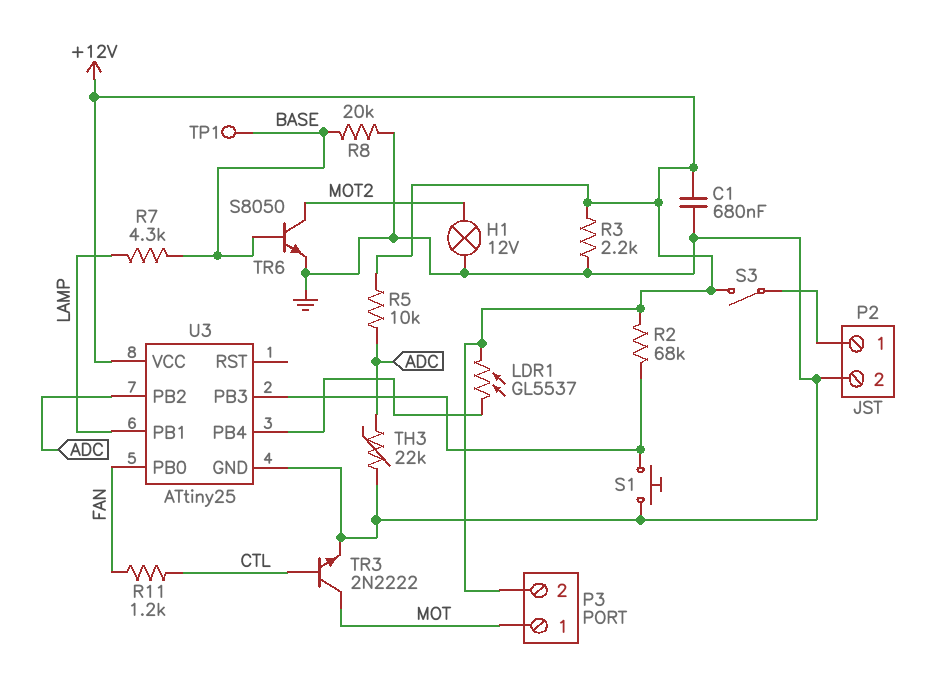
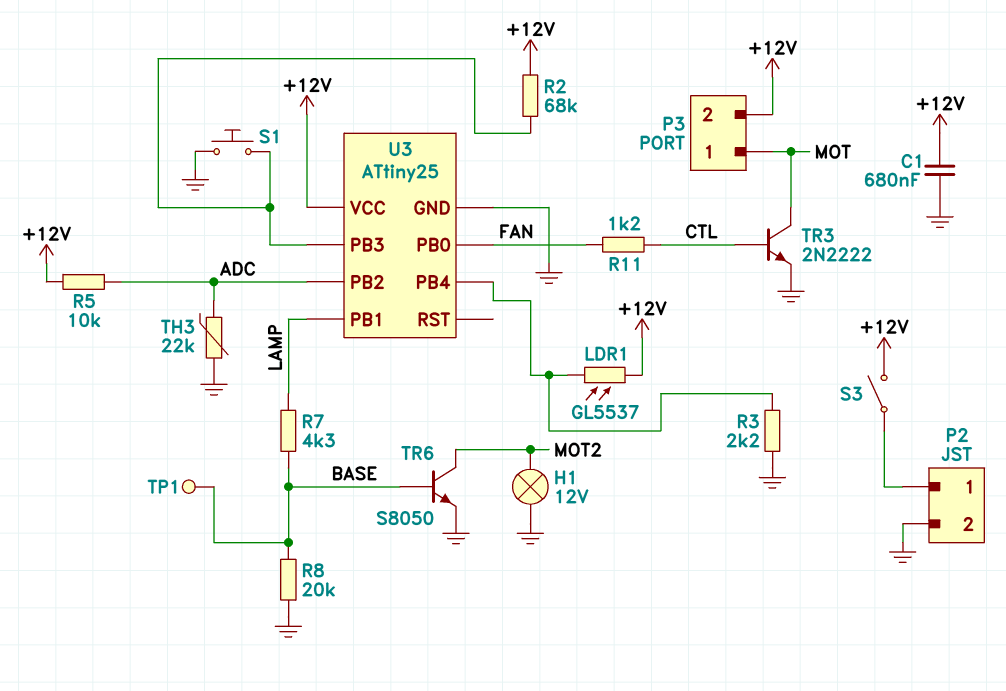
R3: 2.2k (+12V, GND) -> 2.2k (GND, U3/PB4)

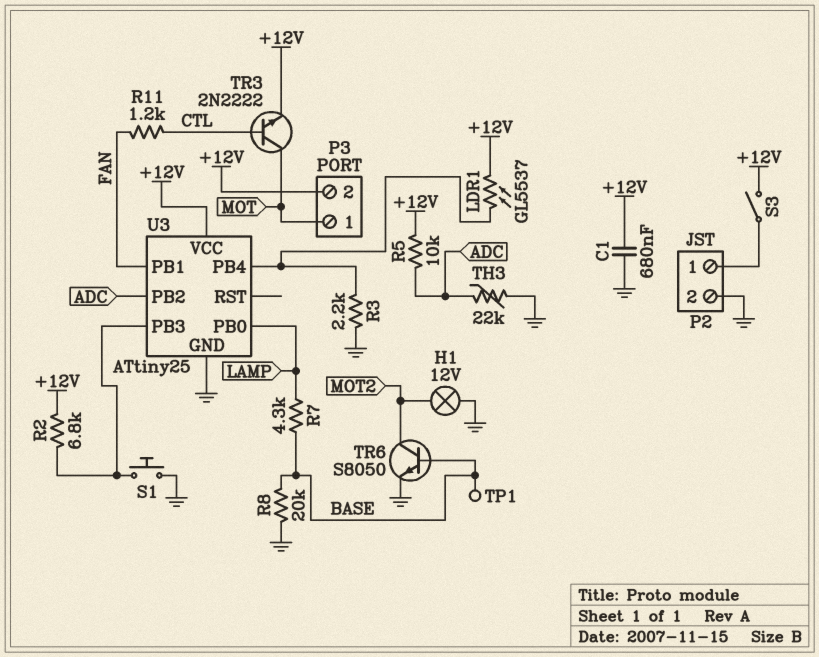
R2: 68k (+12V, U3/PB3) -> 6.8k (+12V, U3/PB3)
TR3: NPN 2N2222 (B CTL, C MOT, E GND) -> NPN 2N2222 (B CTL, C MOT, E +12V)
U3 pin PB0: FAN -> LAMP
U3 pin PB1: LAMP -> FAN

